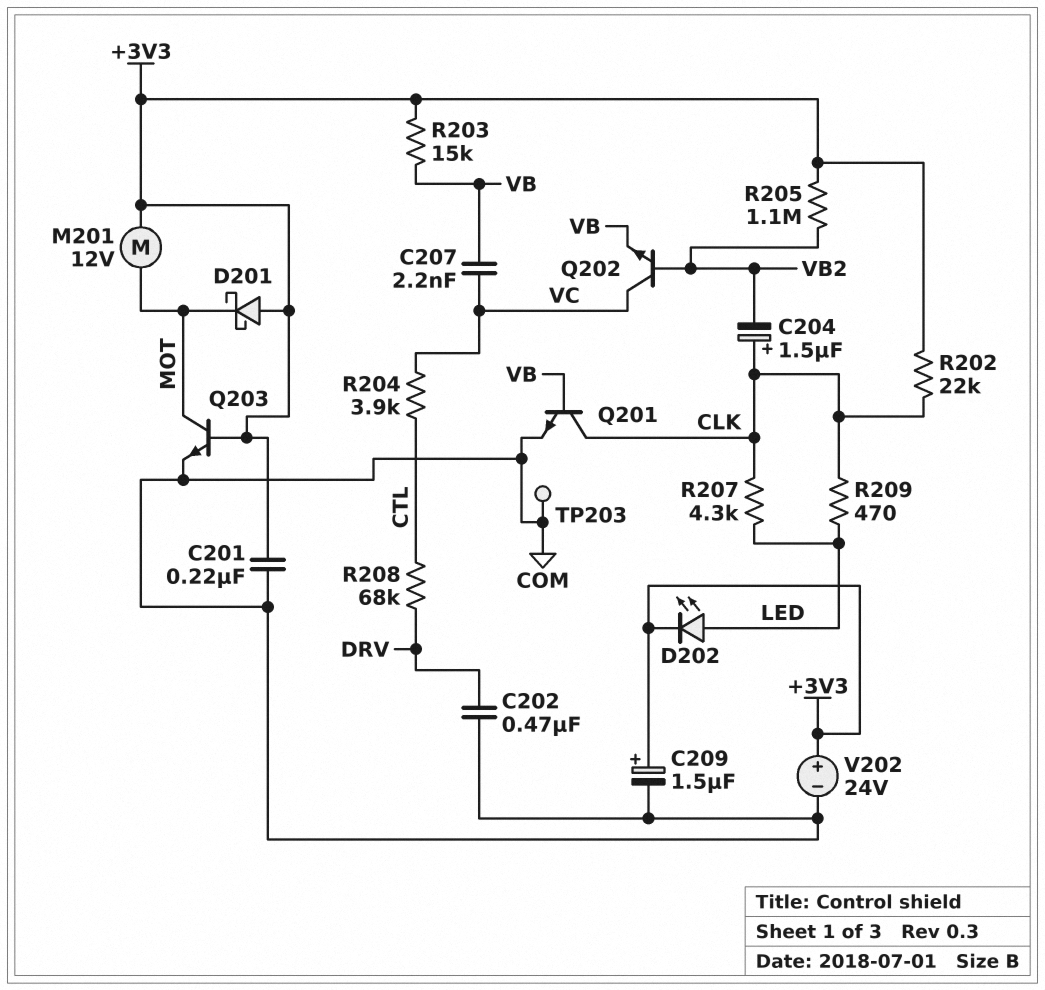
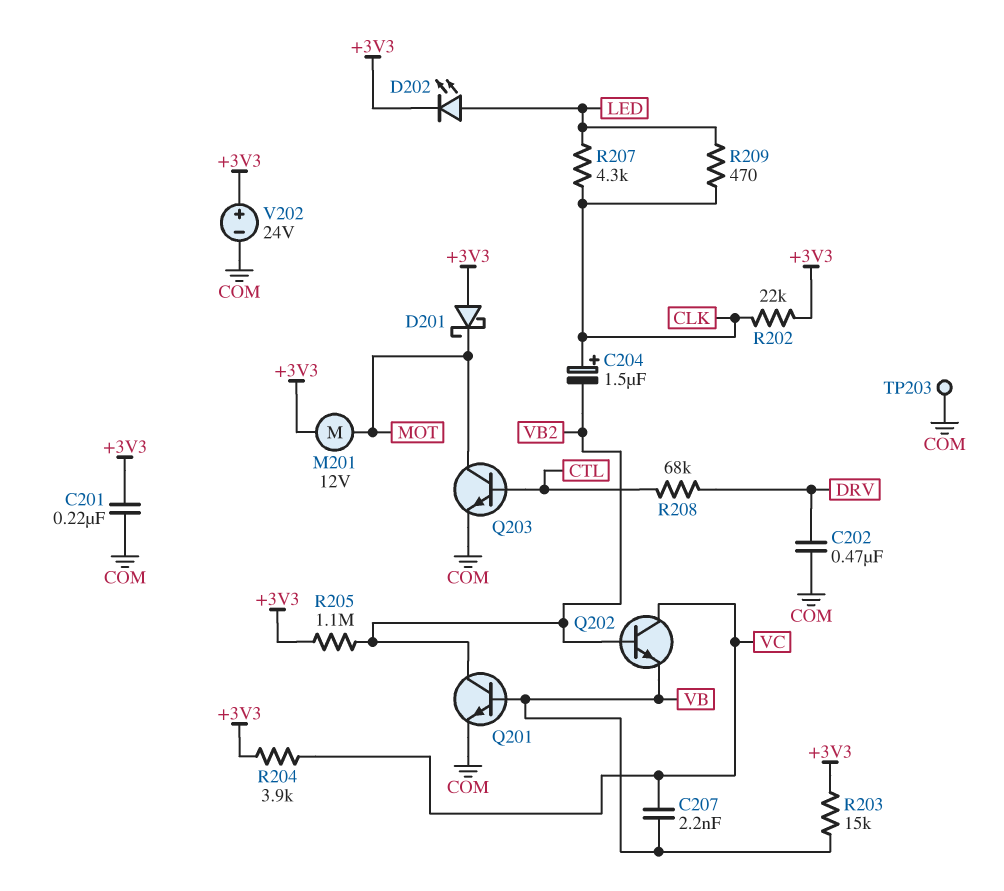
C209: 1.5uF (plus +3V3, minus COM) -> none
Q201: NPN (B VB, C CLK, E COM) -> NPN (B VB, C VB2, E COM)
Q203: NPN (B +3V3, C MOT, E COM) -> NPN (B CTL, C MOT, E COM)
R204: 3.9k (CTL, VC) -> 3.9k (+3V3, VC)

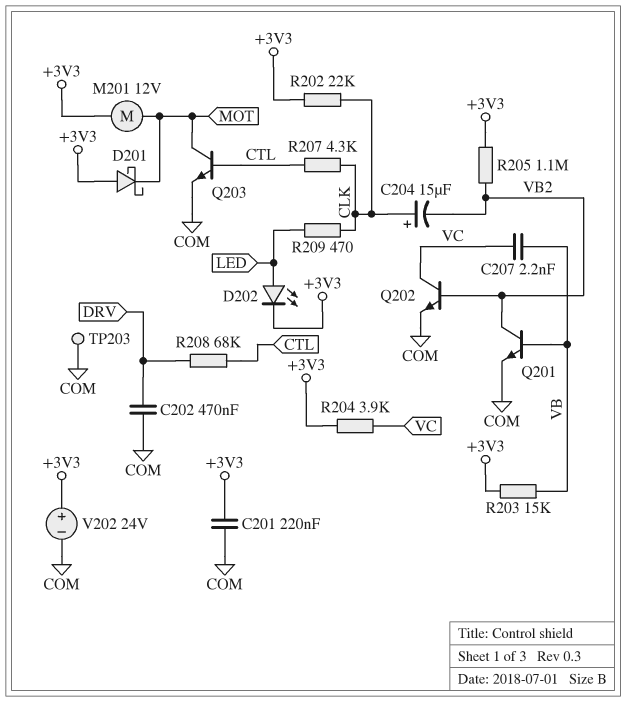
C204: 1.5uF (plus CLK, minus VB2) -> 15uF (plus CLK, minus VB2)
Q202: NPN (B VB2, C VC, E VB) -> NPN (B VB2, C VC, E COM)
R207: 4.3k (CLK, LED) -> 4.3k (CLK, CTL)

